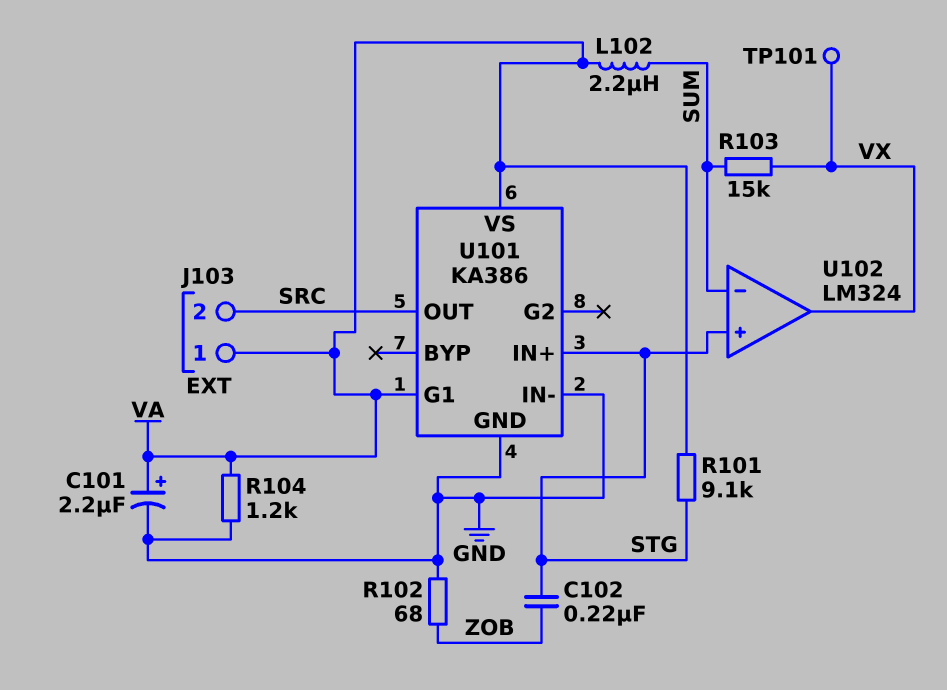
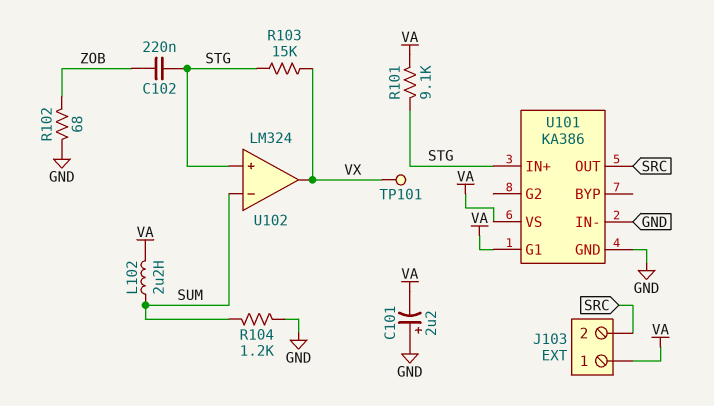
C101: 2.2uF (plus VA, minus GND) -> 2.2uF (plus GND, minus VA)
R103: 15k (SUM, VX) -> 15k (STG, VX)
R104: 1.2k (GND, VA) -> 1.2k (GND, SUM)

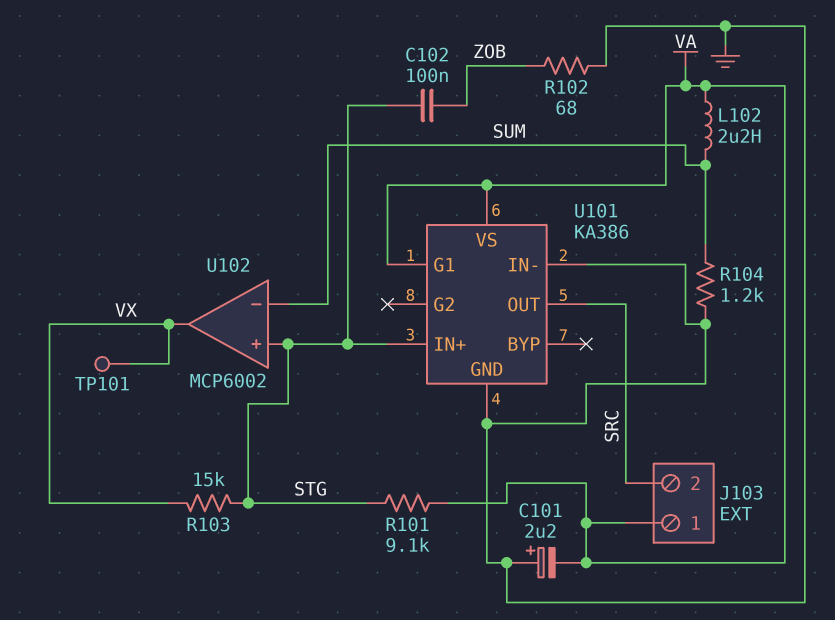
C102: 220nF (STG, ZOB) -> 100nF (STG, ZOB)
U102: LM324 -> MCP6002

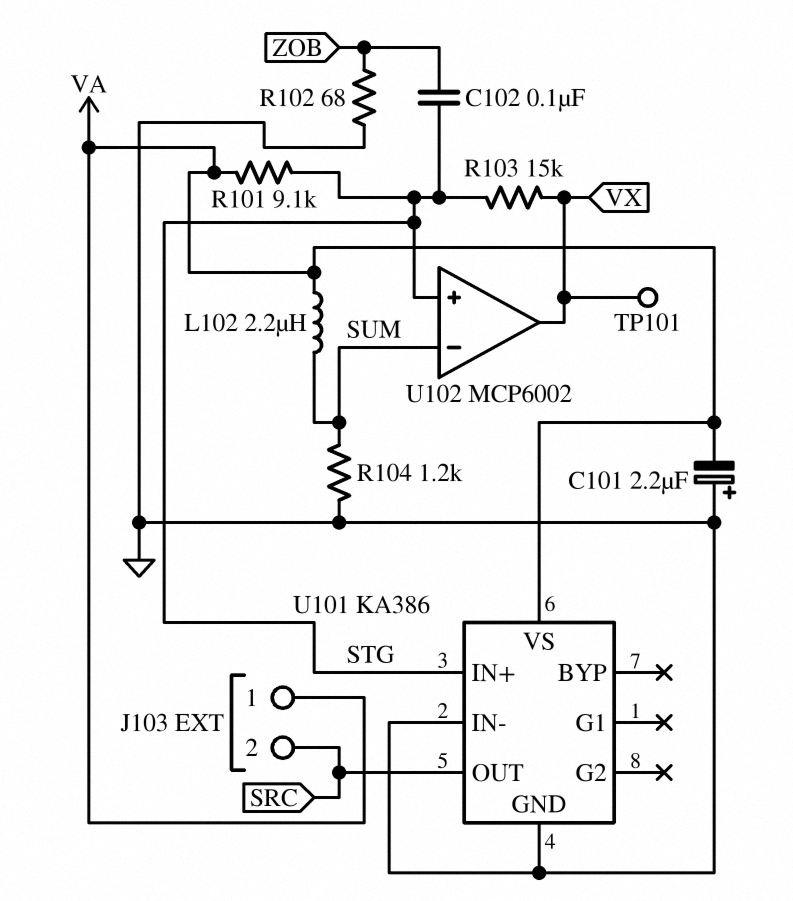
U101 pin G1: VA -> none

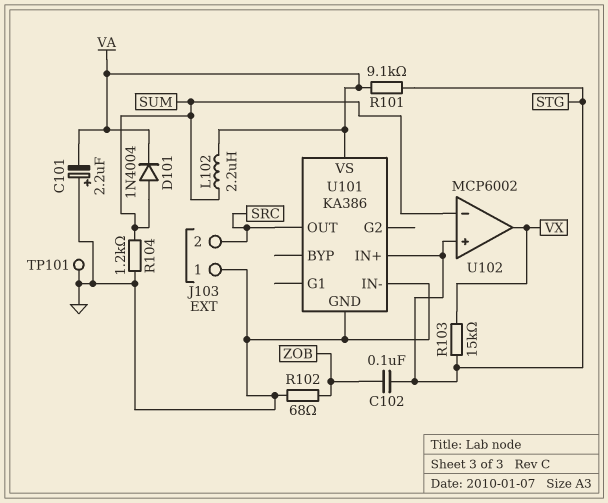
D101: none -> diode 1N4004 (A SUM, K VA)
J103 pin 1: VA -> GND
TP101: test point (VX) -> test point (GND)

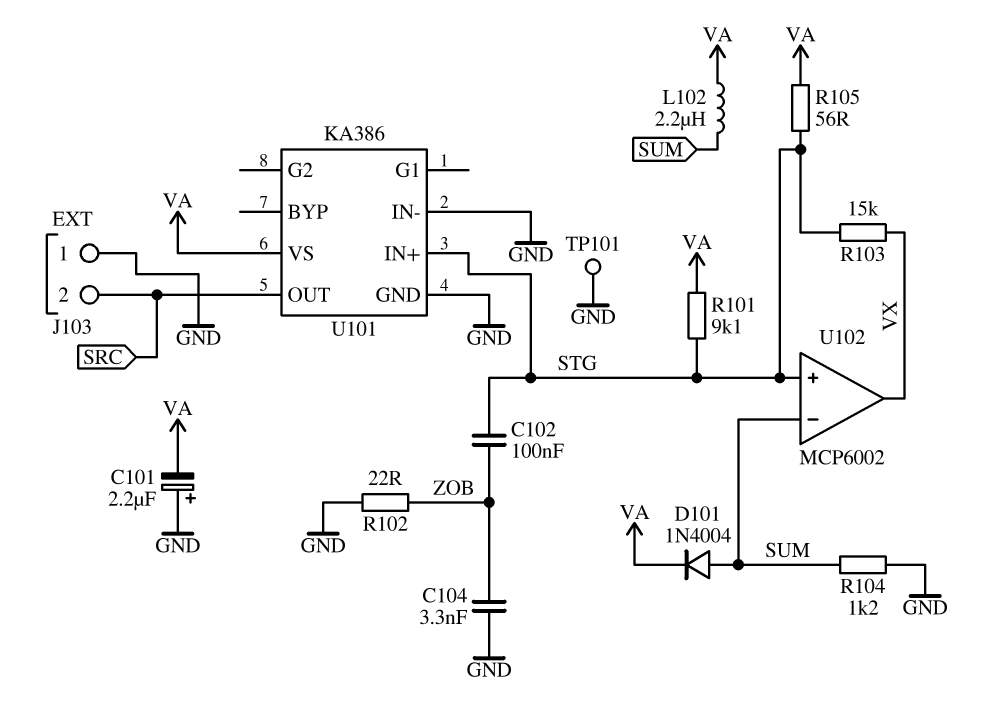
C104: none -> 3.3nF (GND, ZOB)
R102: 68 (GND, ZOB) -> 22 (GND, ZOB)
R105: none -> 56 (STG, VA)

